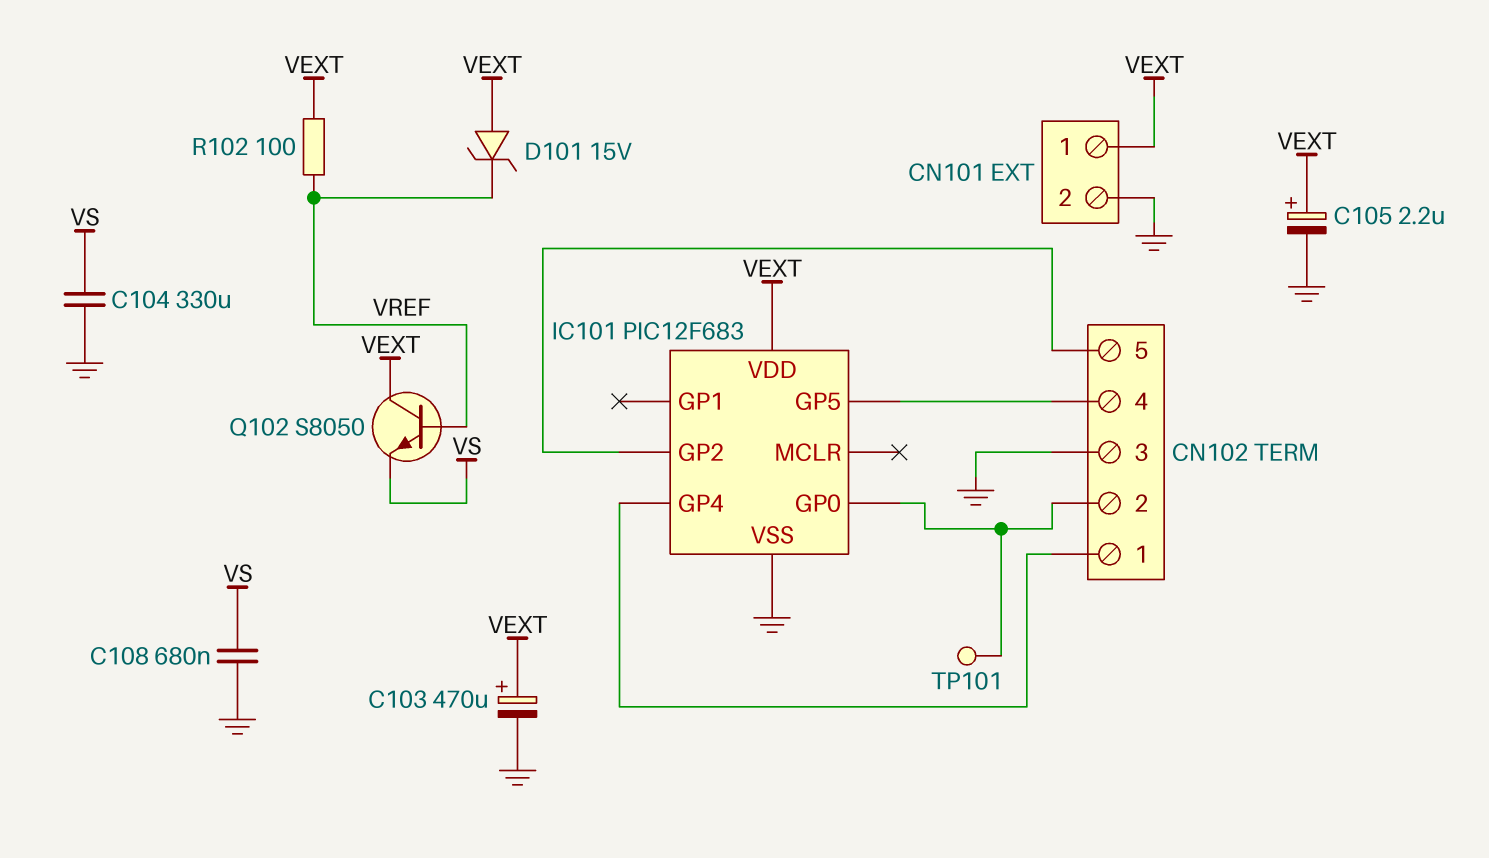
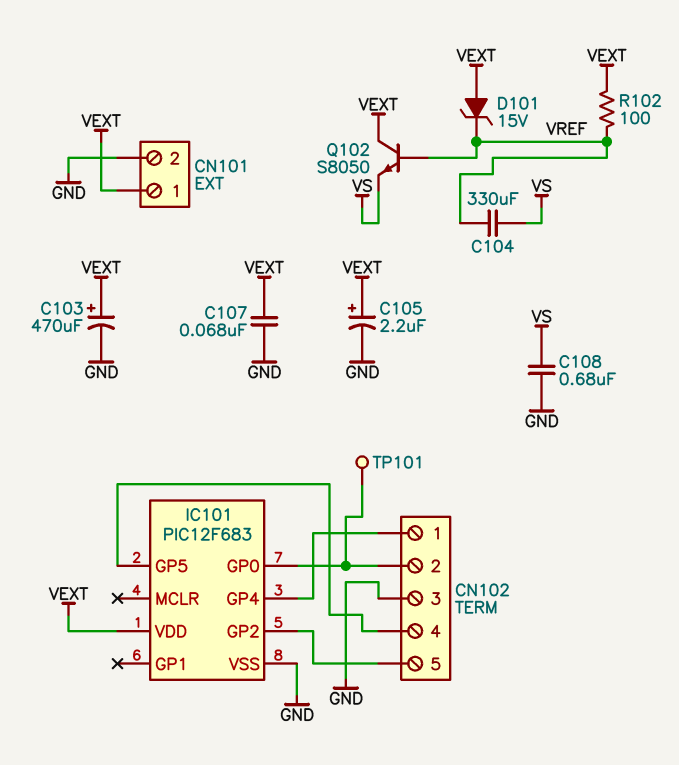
C104: 330uF (GND, VS) -> 330uF (VREF, VS)
C107: none -> 68nF (GND, VEXT)

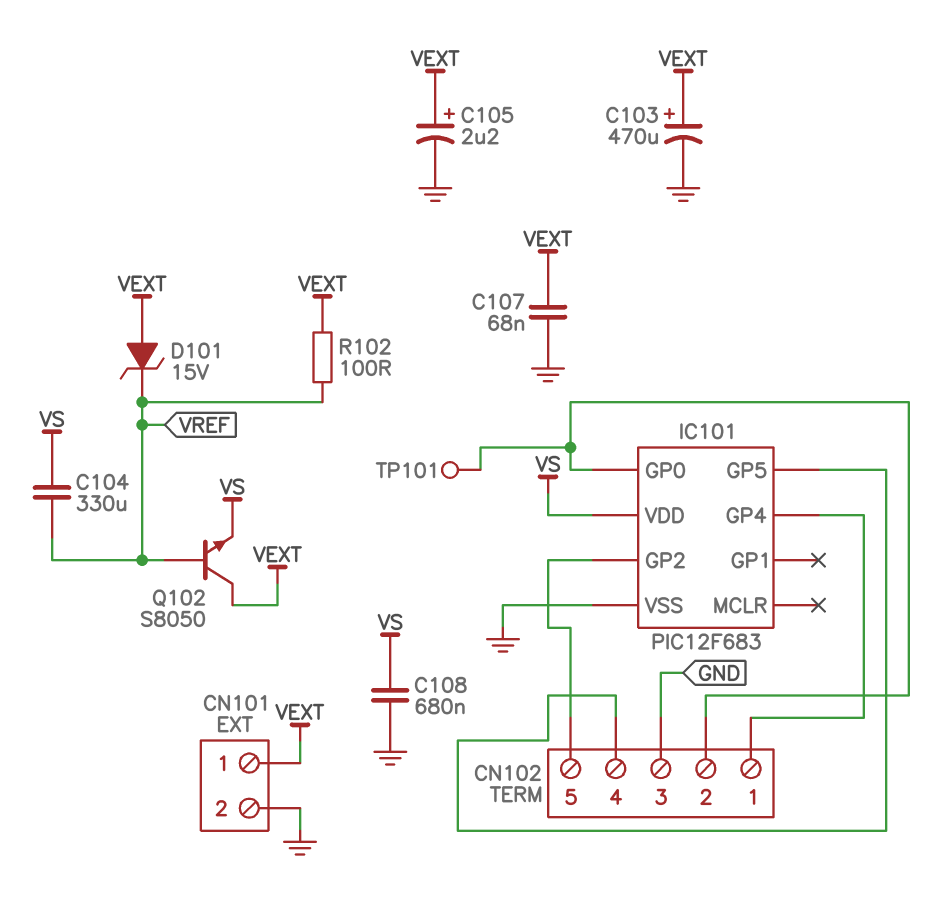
IC101 pin VDD: VEXT -> VS

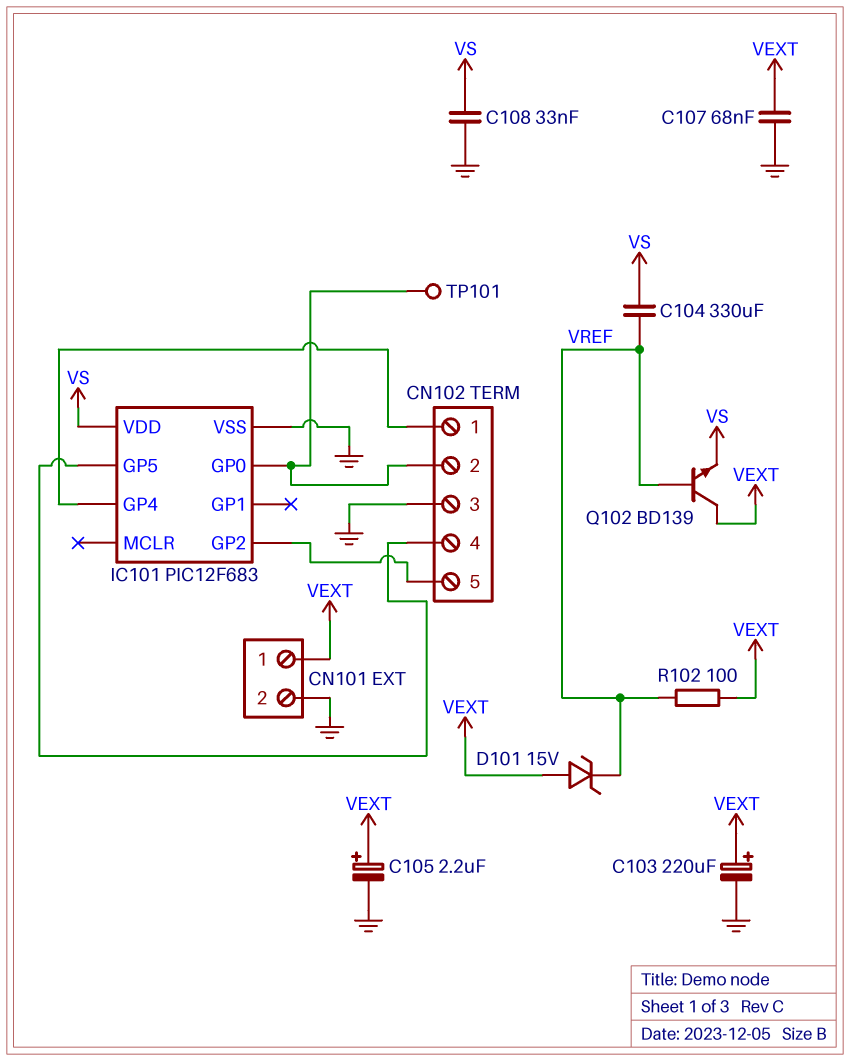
C103: 470uF (plus VEXT, minus GND) -> 220uF (plus VEXT, minus GND)
C108: 680nF (GND, VS) -> 33nF (GND, VS)
Q102: NPN S8050 (B VREF, C VEXT, E VS) -> NPN BD139 (B VREF, C VEXT, E VS)

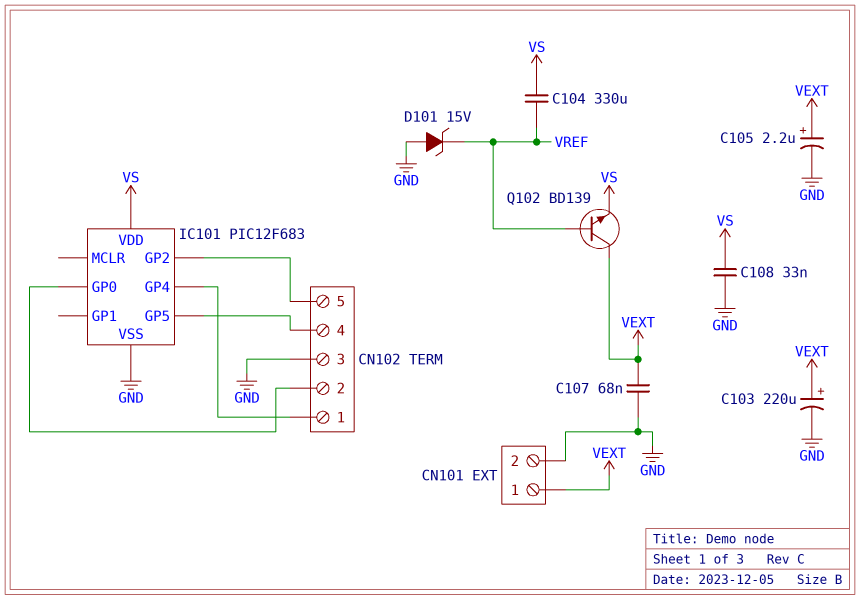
D101: zener 15V (A VEXT, K VREF) -> zener 15V (A GND, K VREF)
R102: 100 (VEXT, VREF) -> none
TP101: test point (CN102/2) -> none

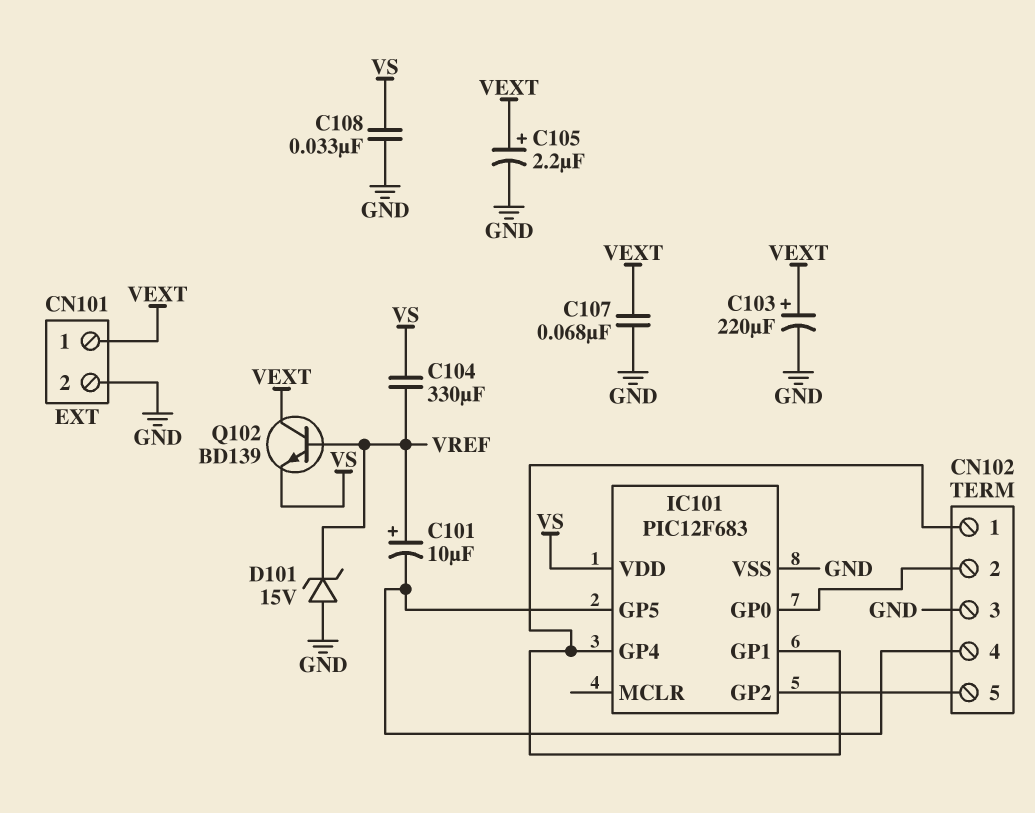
C101: none -> 10uF (plus VREF, minus CN102/4)
IC101 pin GP1: none -> CN102/1

